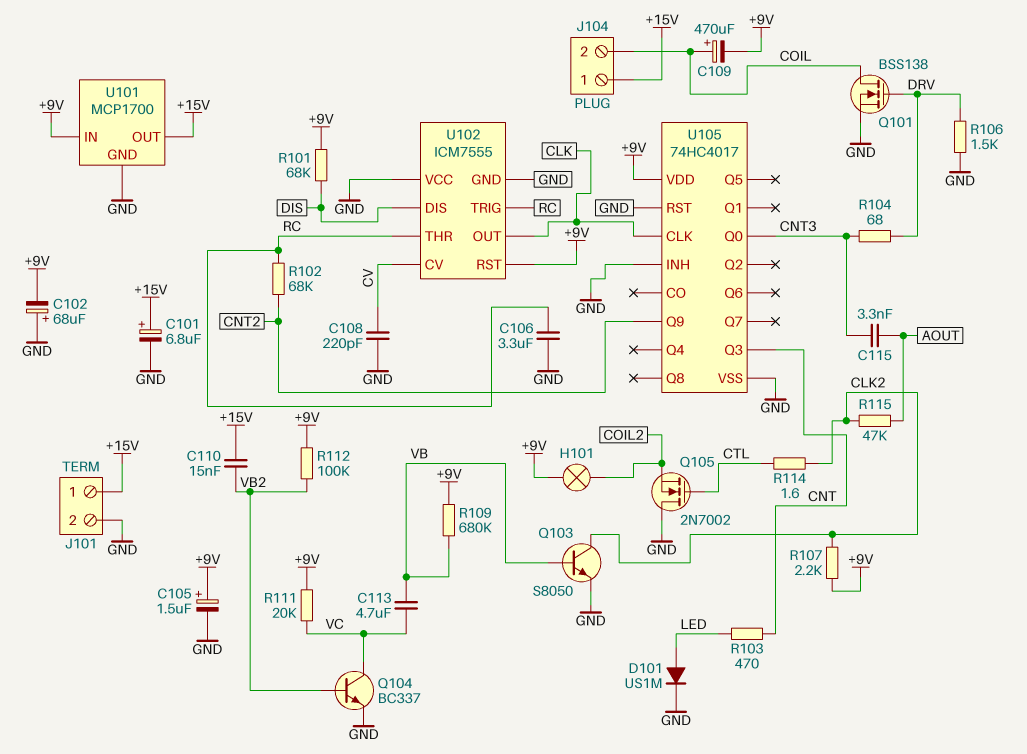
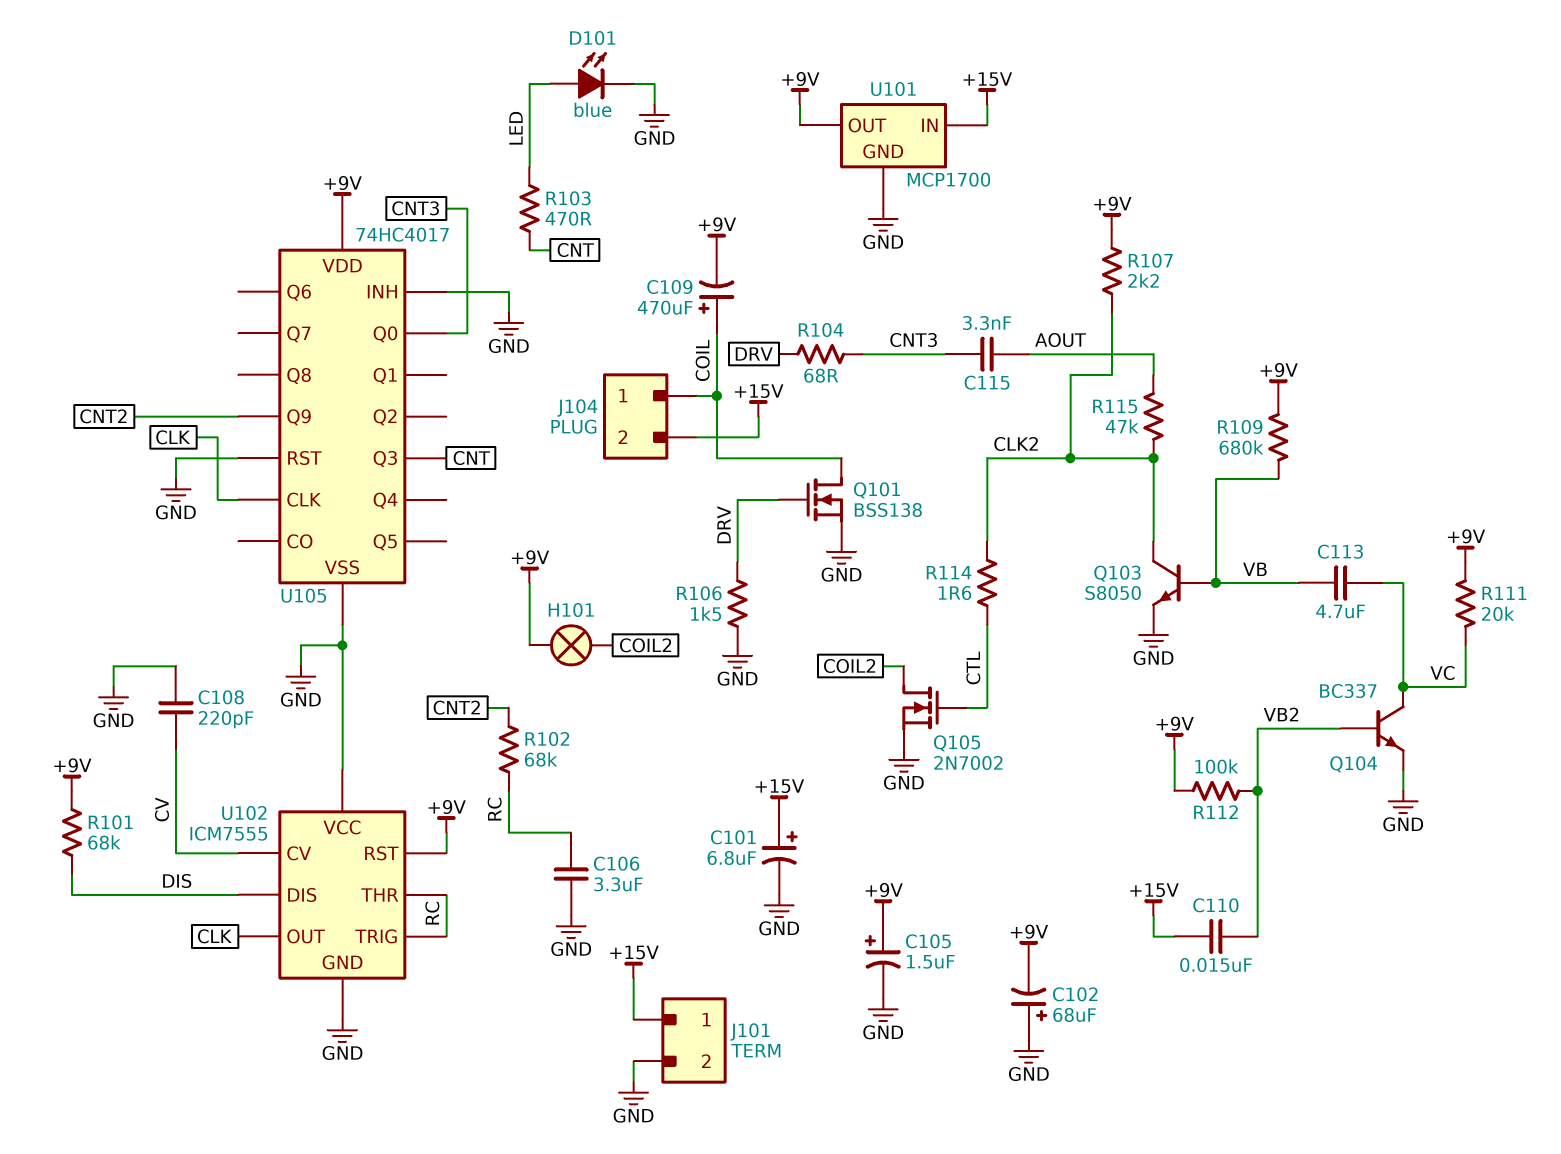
D101: diode US1M (A LED, K GND) -> LED blue (A LED, K GND)
J104 pin 1: +15V -> COIL
J104 pin 2: COIL -> +15V
Q105: NMOS 2N7002 (G CTL, D GND, S COIL2) -> NMOS 2N7002 (G CTL, D COIL2, S GND)
U101 pin IN: +9V -> +15V
U101 pin OUT: +15V -> +9V

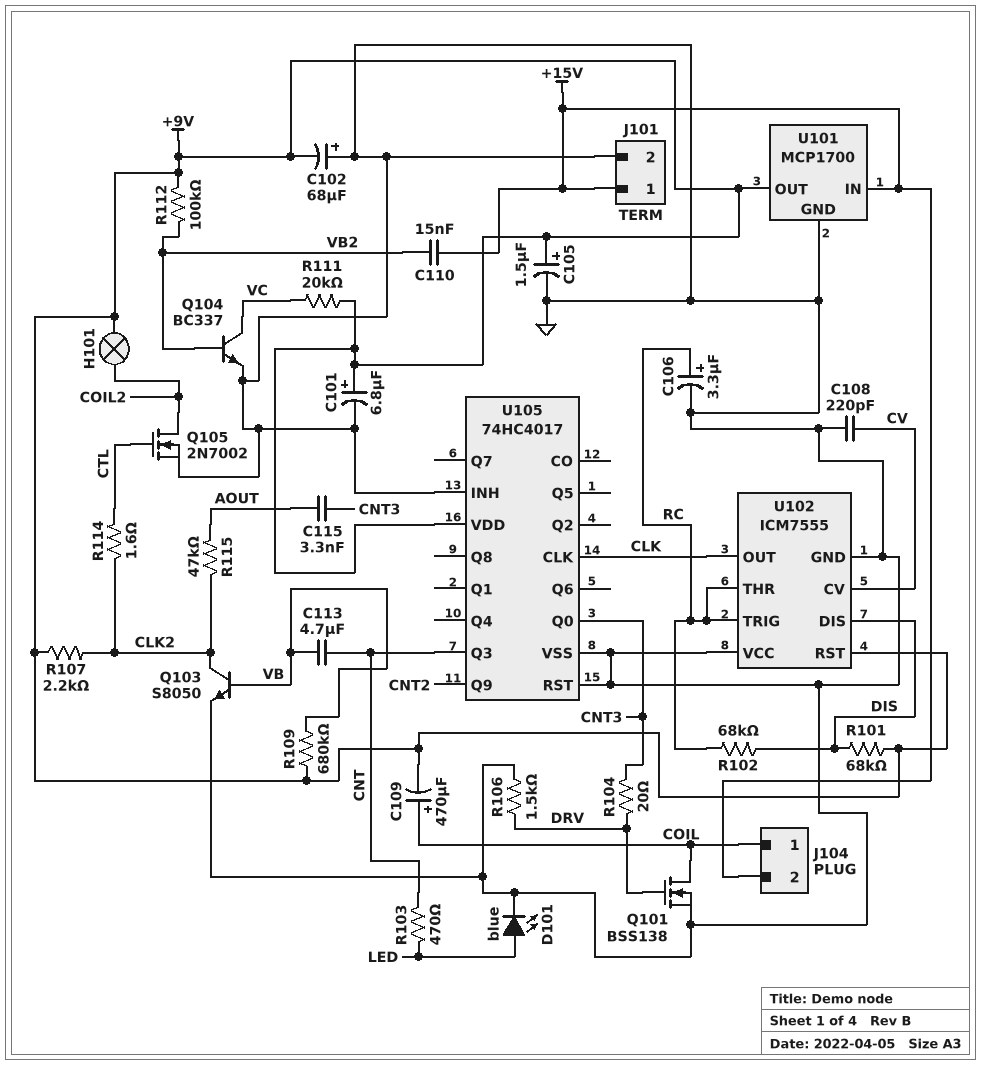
C101: 6.8uF (plus +15V, minus GND) -> 6.8uF (plus +9V, minus GND)
C106: 3.3uF (GND, RC) -> 3.3uF (plus RC, minus GND)
C113: 4.7uF (VB, VC) -> 4.7uF (CNT, VB)
R102: 68k (CNT2, RC) -> 68k (DIS, RC)
R104: 68 (CNT3, DRV) -> 20 (CNT3, DRV)

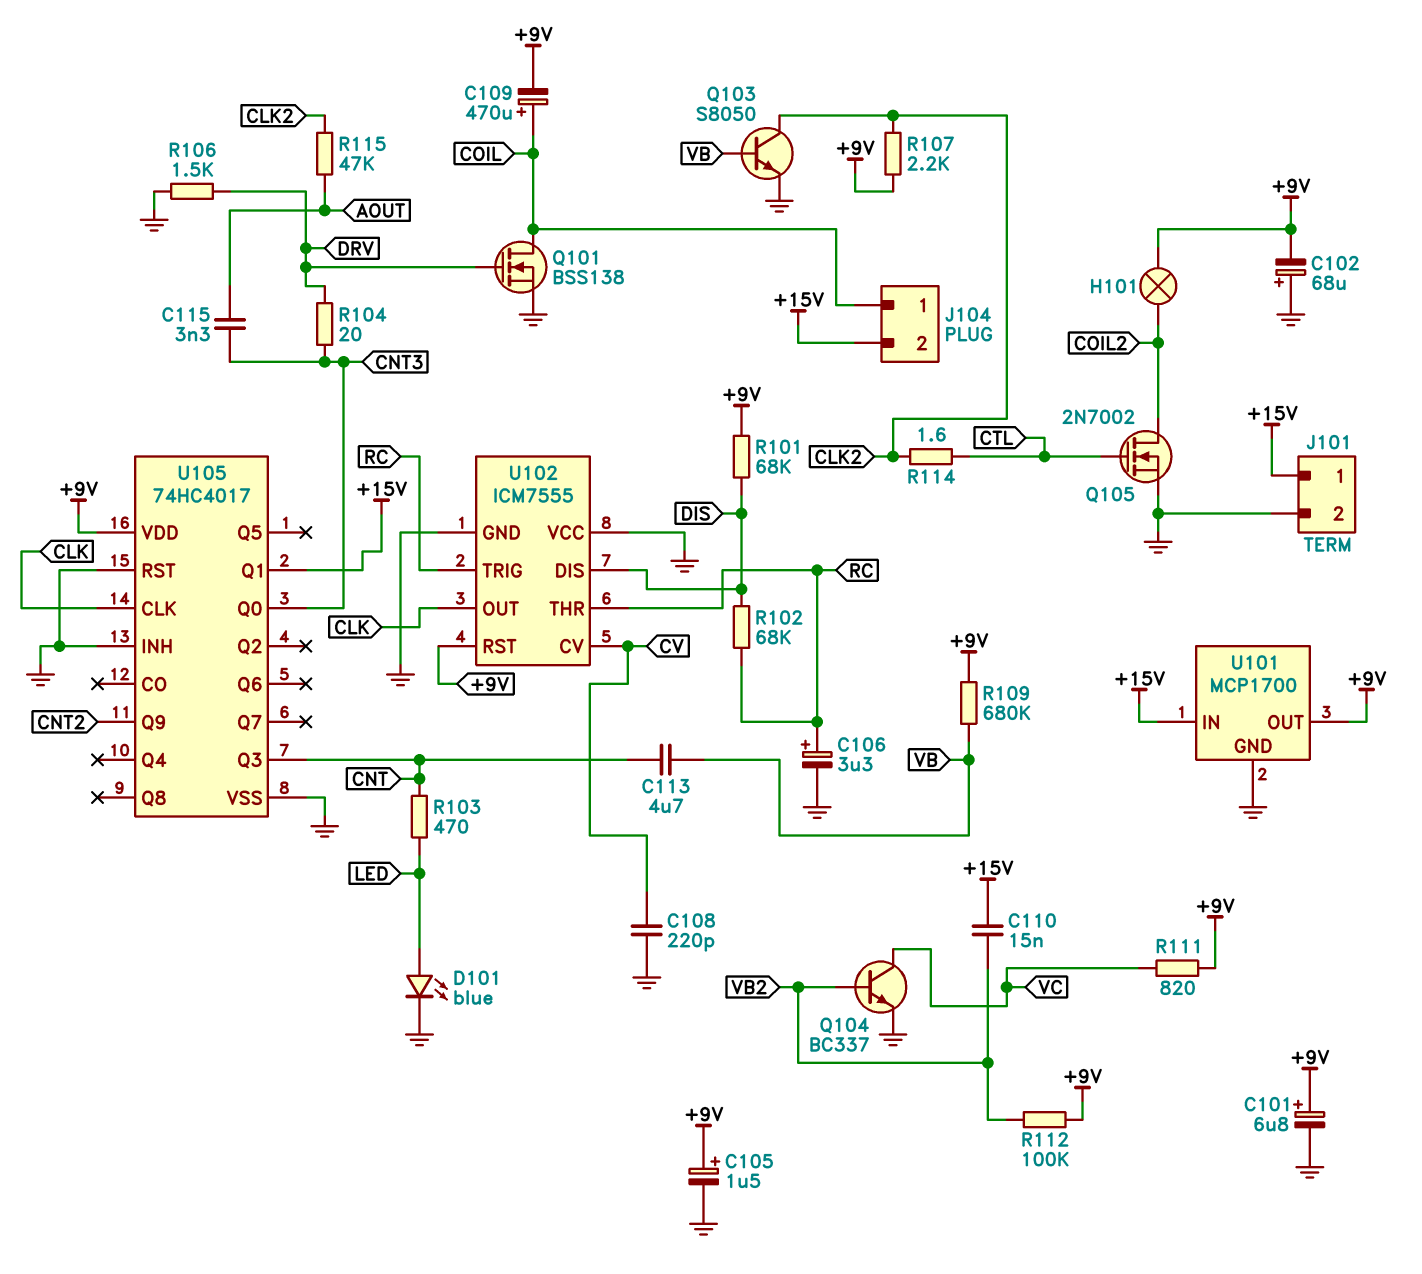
R111: 20k (+9V, VC) -> 820 (+9V, VC)
U105 pin Q1: none -> +15V

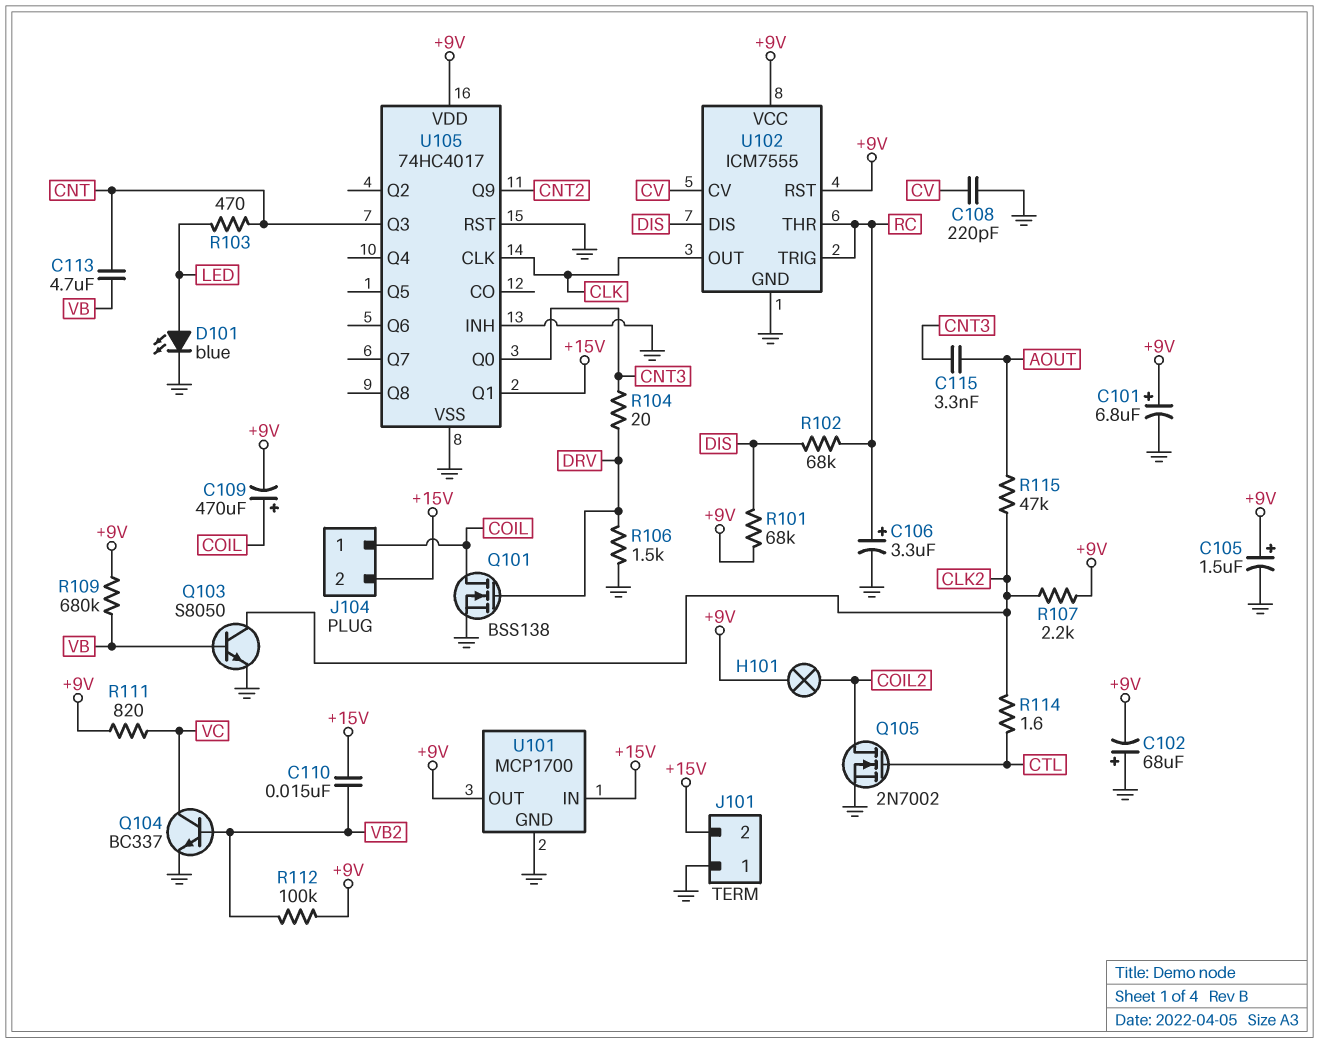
J101 pin 1: +15V -> GND
J101 pin 2: GND -> +15V
U102 pin VCC: GND -> +9V

